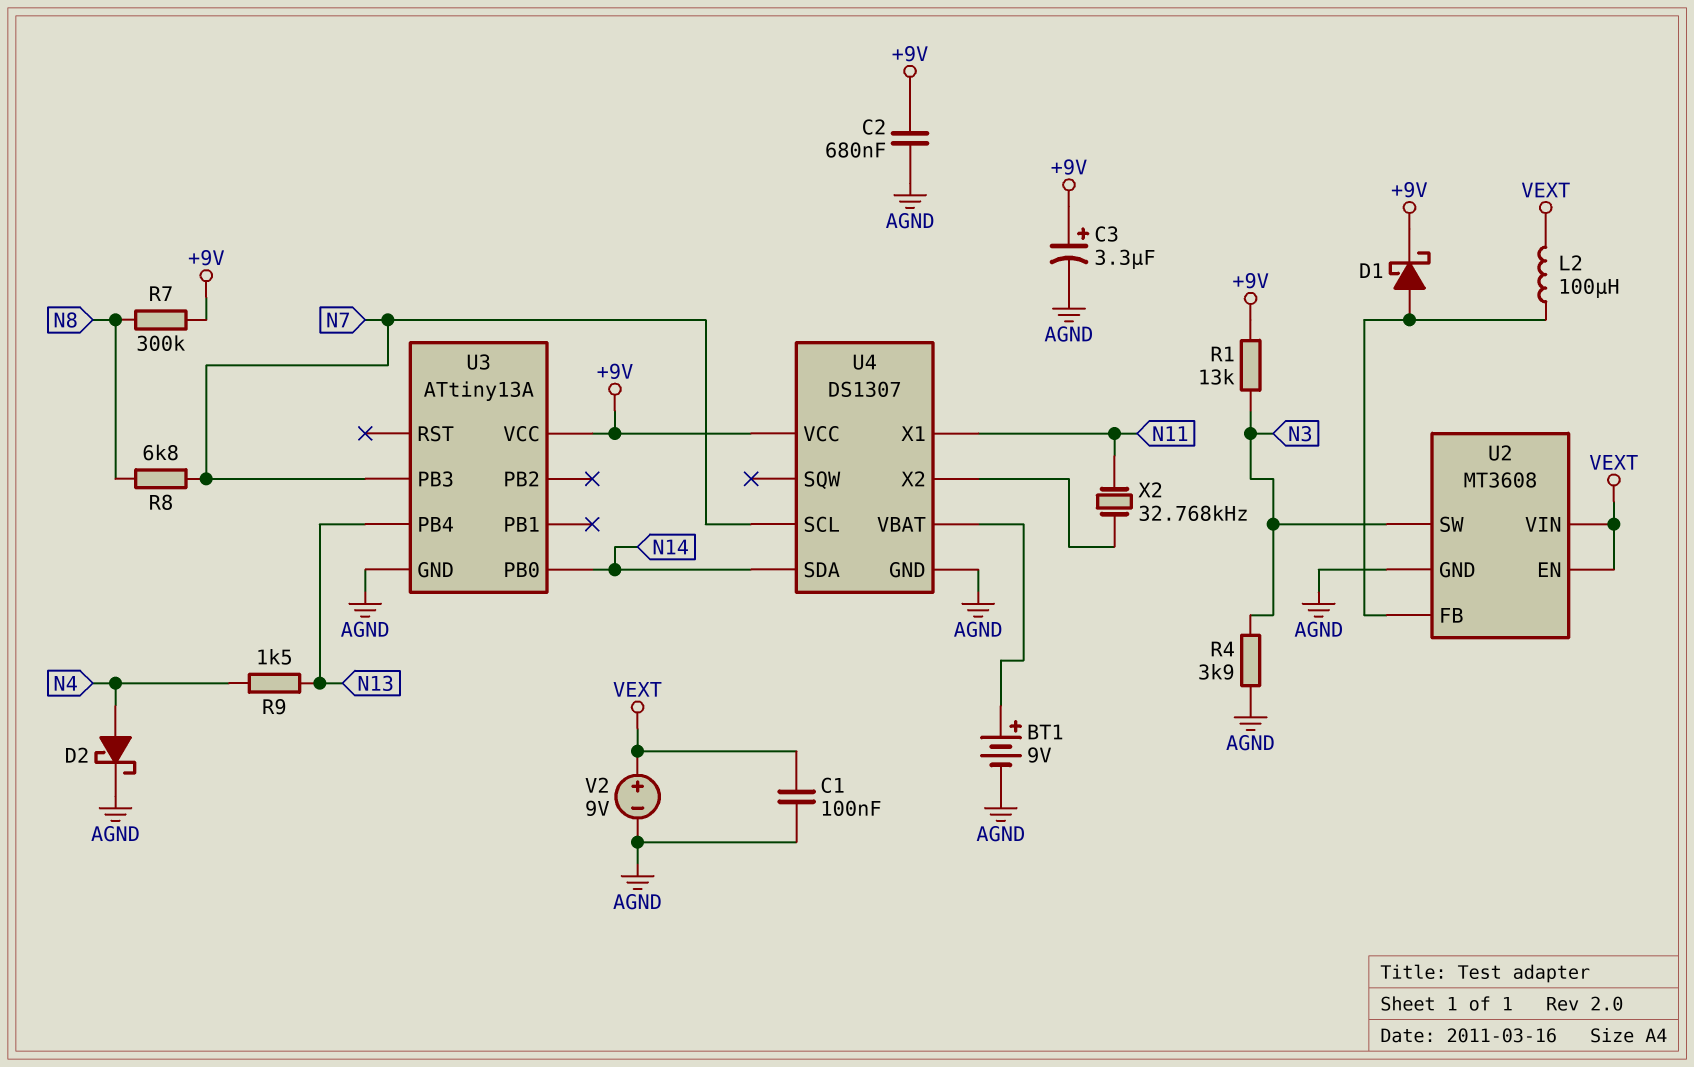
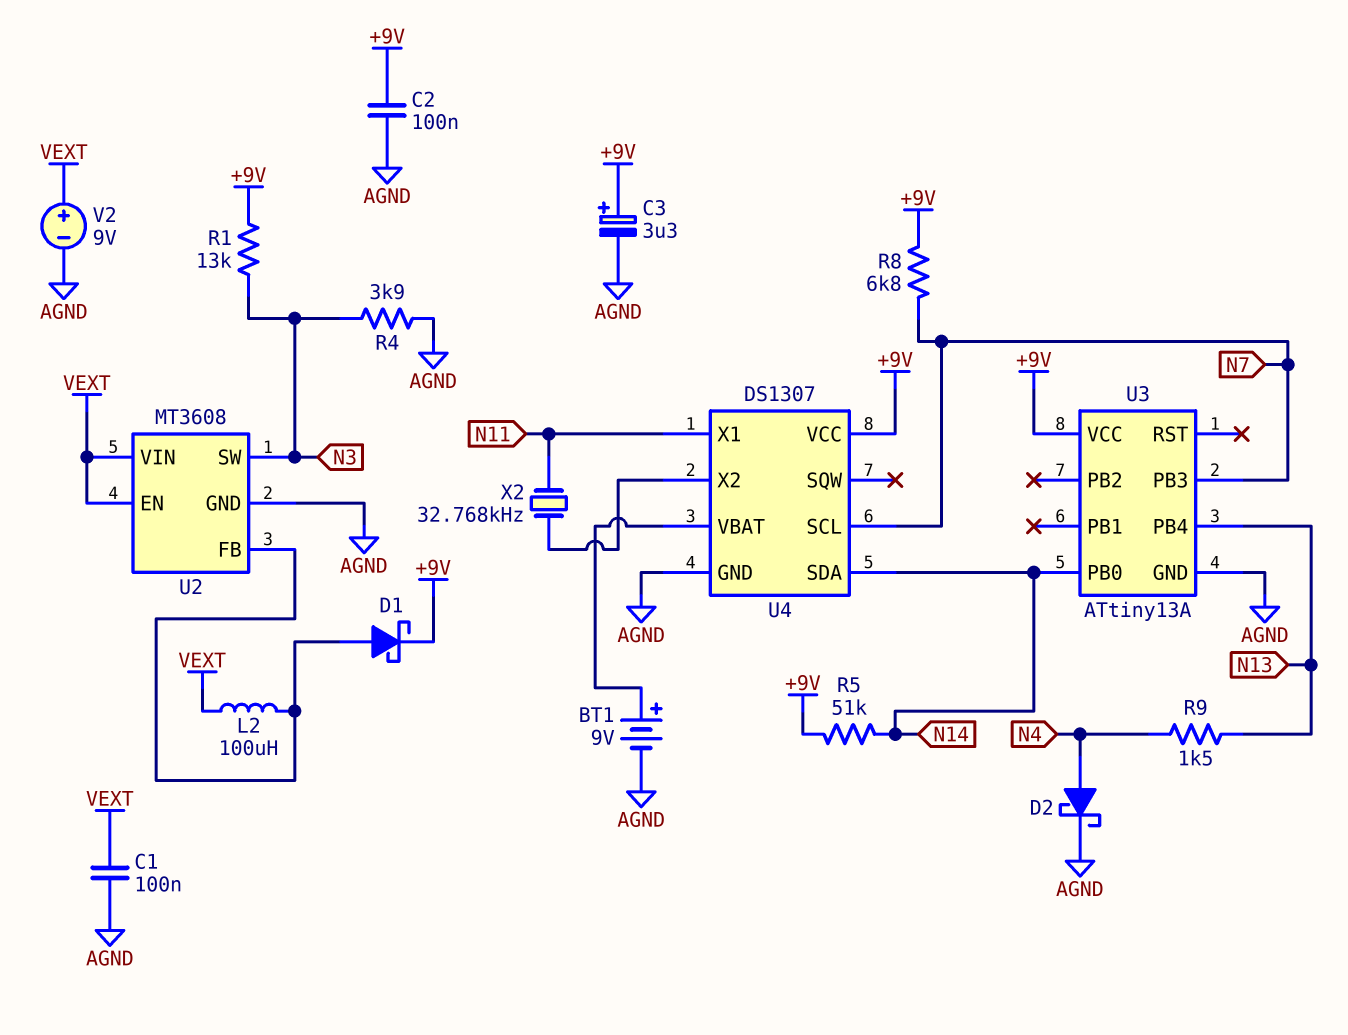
C2: 680nF (+9V, AGND) -> 100nF (+9V, AGND)
R5: none -> 51k (+9V, N14)
R7: 300k (+9V, N8) -> none
R8: 6.8k (N7, N8) -> 6.8k (+9V, N7)

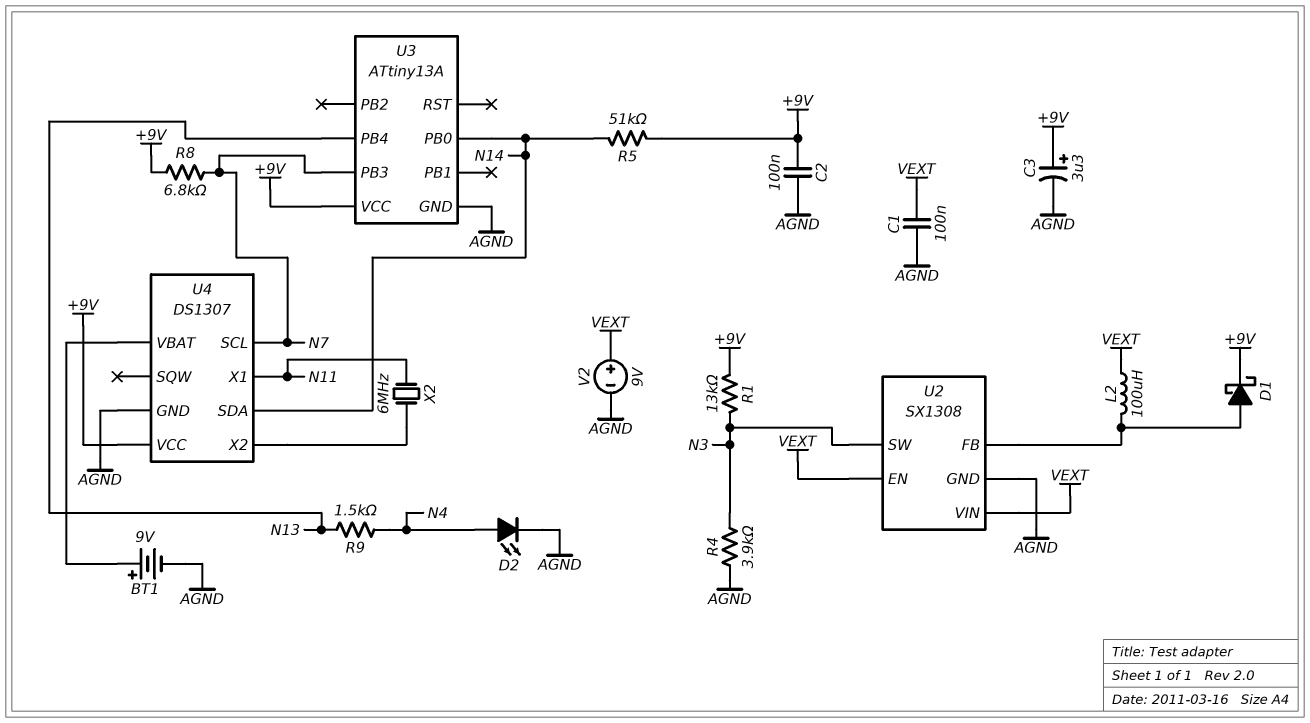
D2: schottky (A N4, K AGND) -> LED (A N4, K AGND)
U2: MT3608 -> SX1308
X2: 32.768kHz (N11, U4/X2) -> 6MHz (N11, U4/X2)

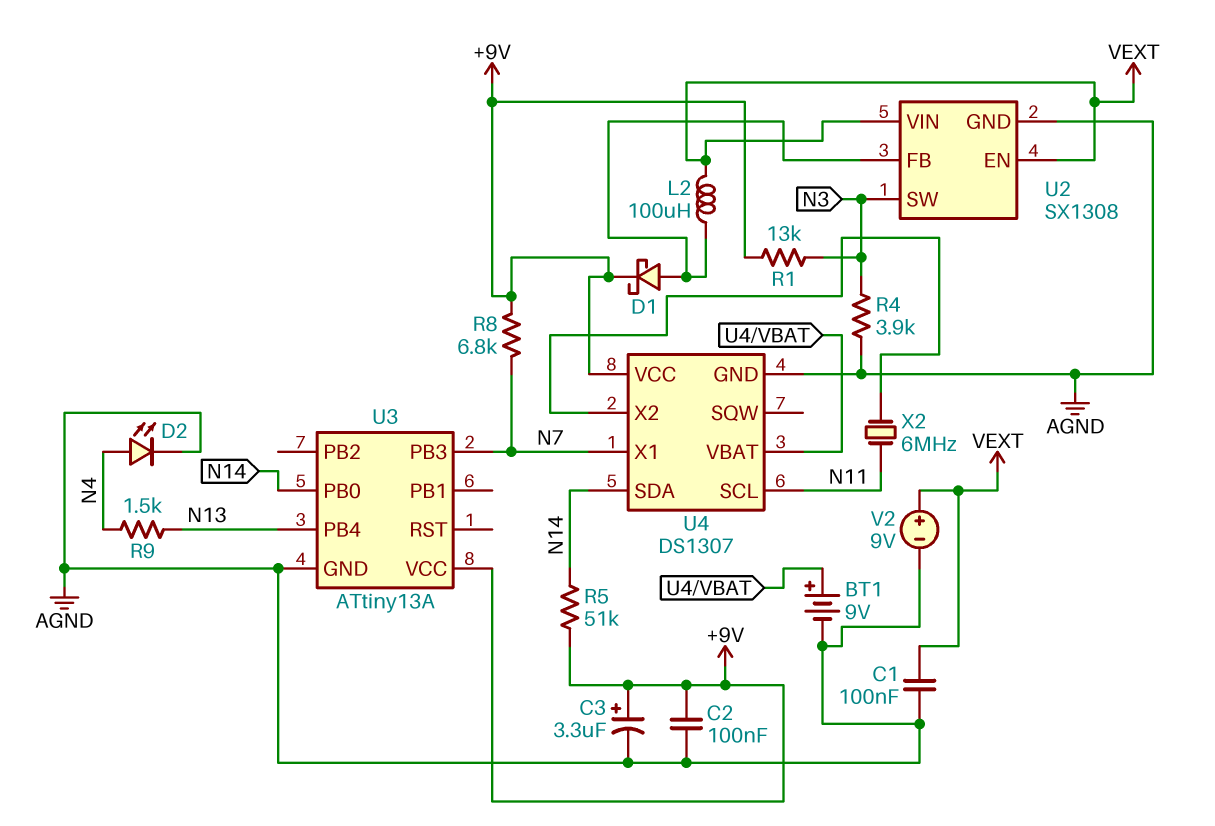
U4 pin SCL: N7 -> N11
U4 pin X1: N11 -> N7

